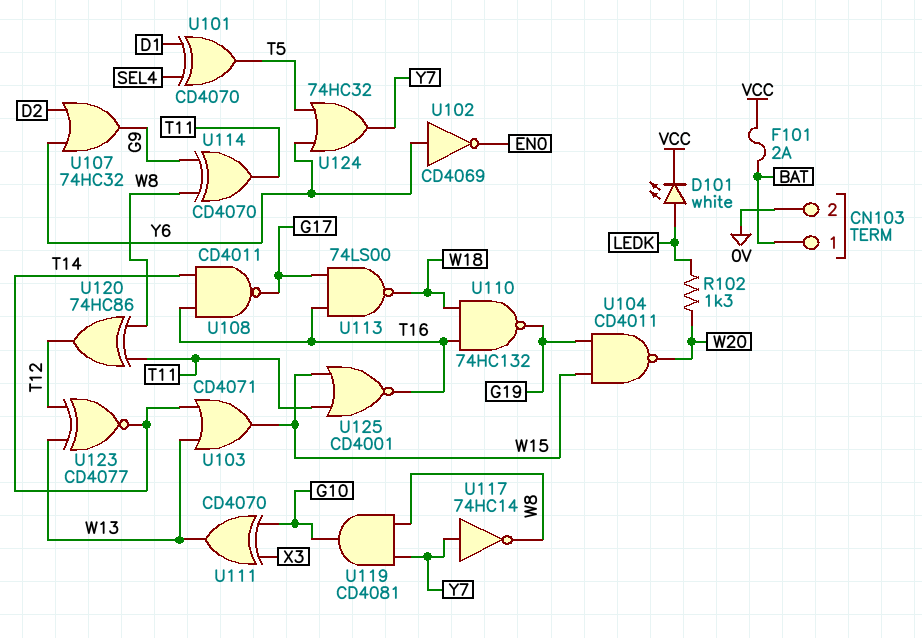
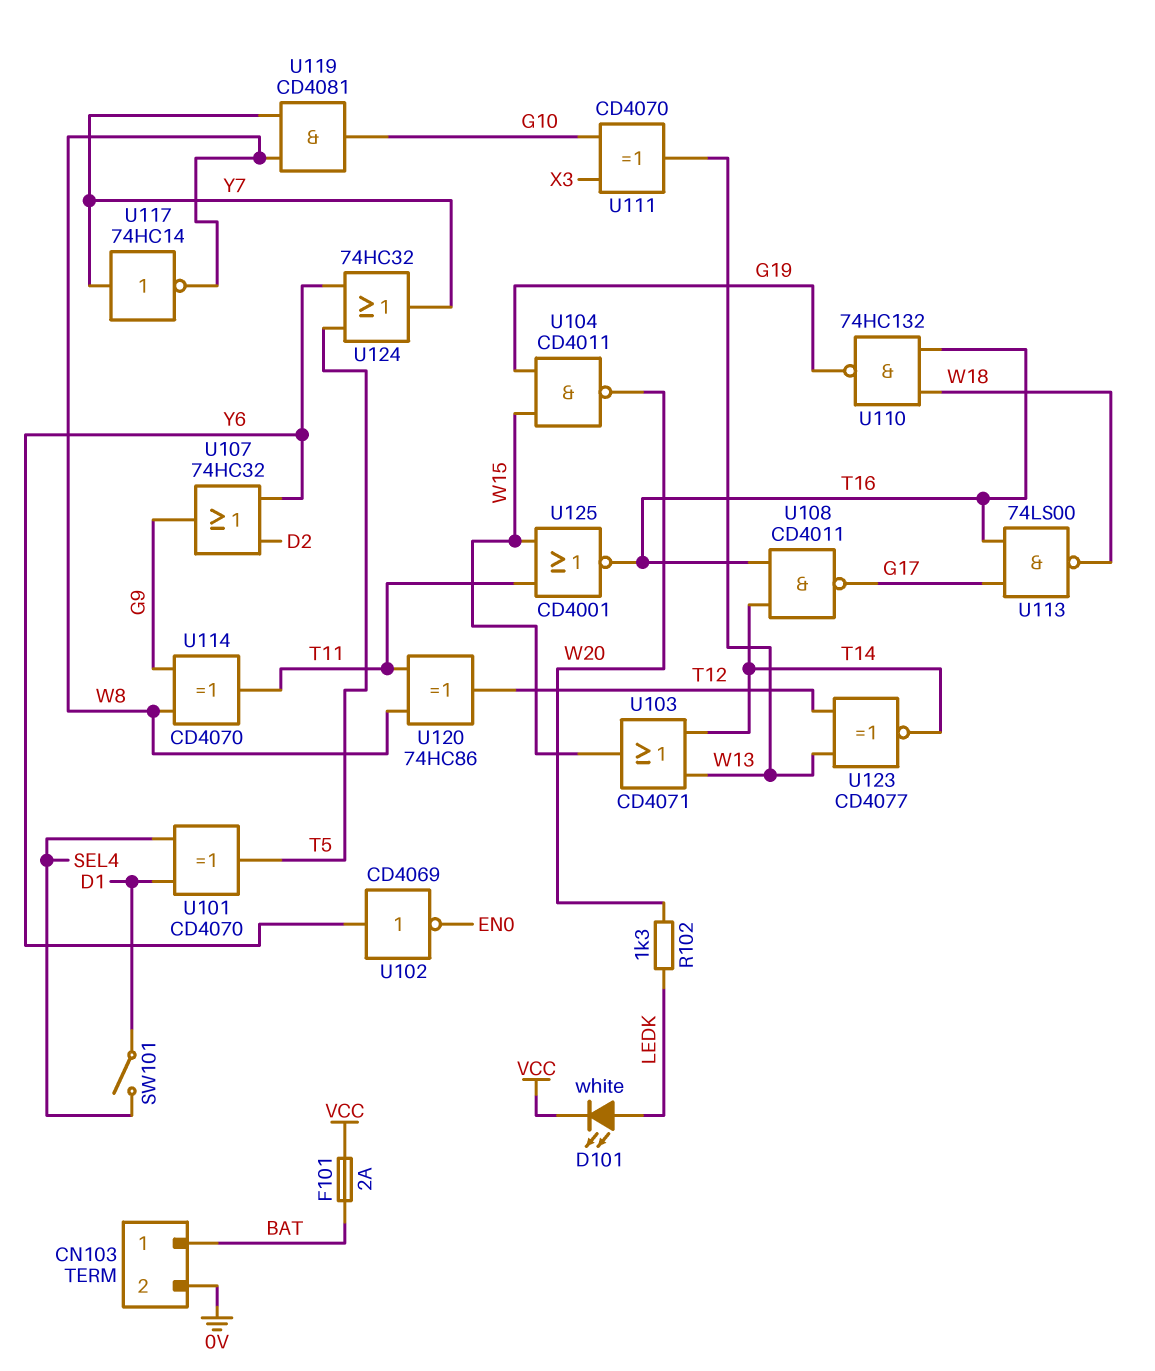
SW101: none -> switch (D1, SEL4)

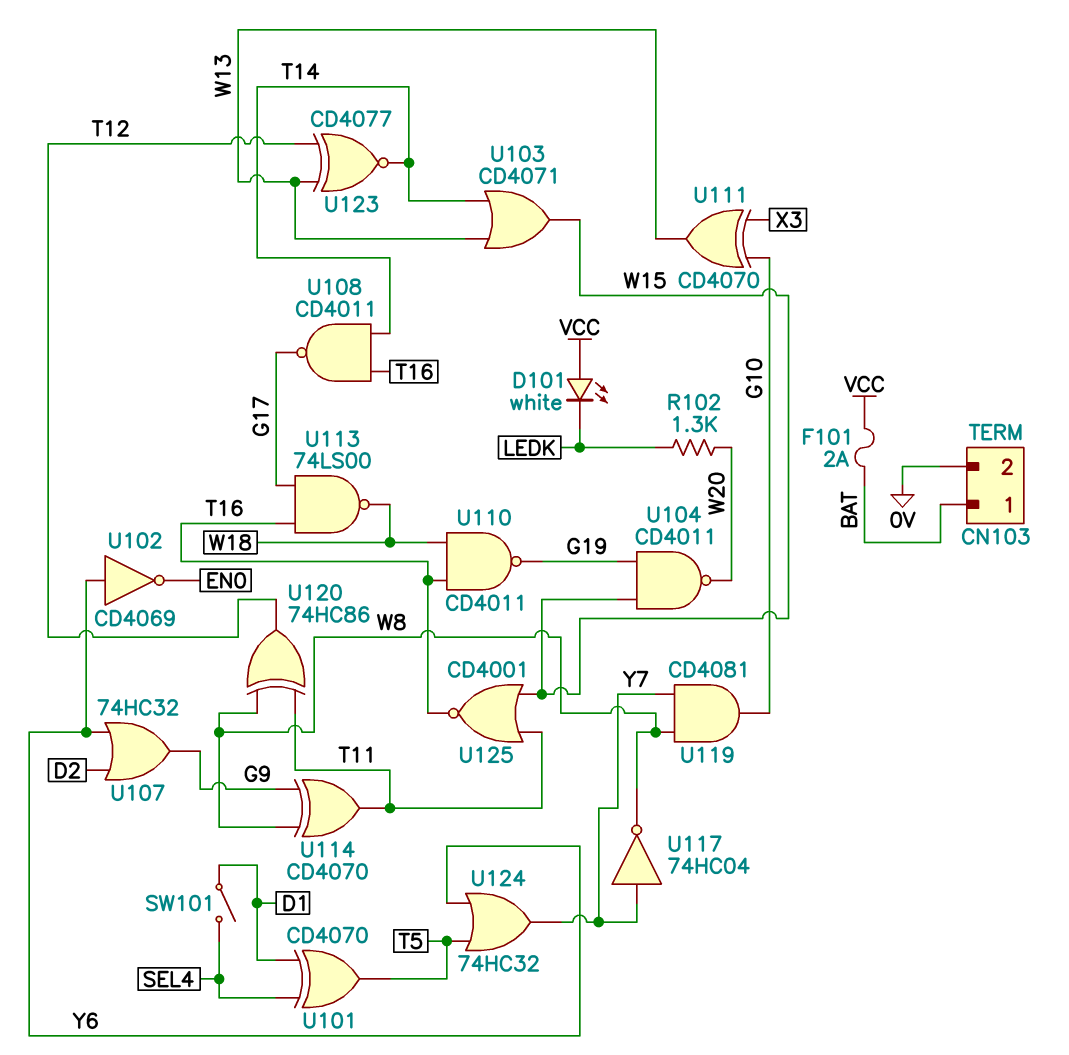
D101: LED white (A LEDK, K VCC) -> LED white (A VCC, K LEDK)
U110: NAND 74HC132 (in T16, in W18, out G19) -> NAND CD4011 (in T16, in W18, out G19)
U117: NOT 74HC14 (in Y7, out W8) -> NOT 74HC04 (in Y7, out W8)

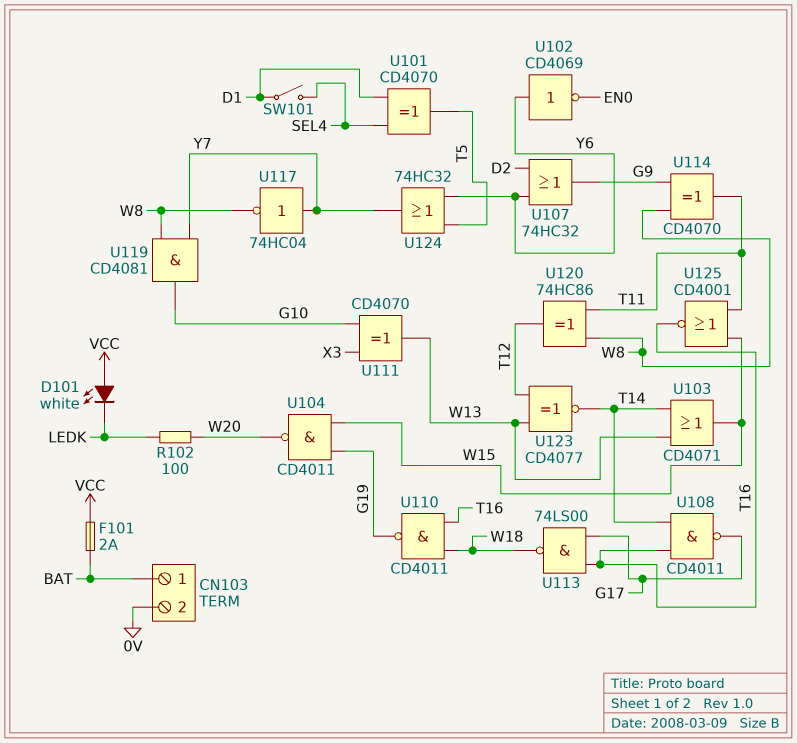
R102: 1.3k (LEDK, W20) -> 100 (LEDK, W20)

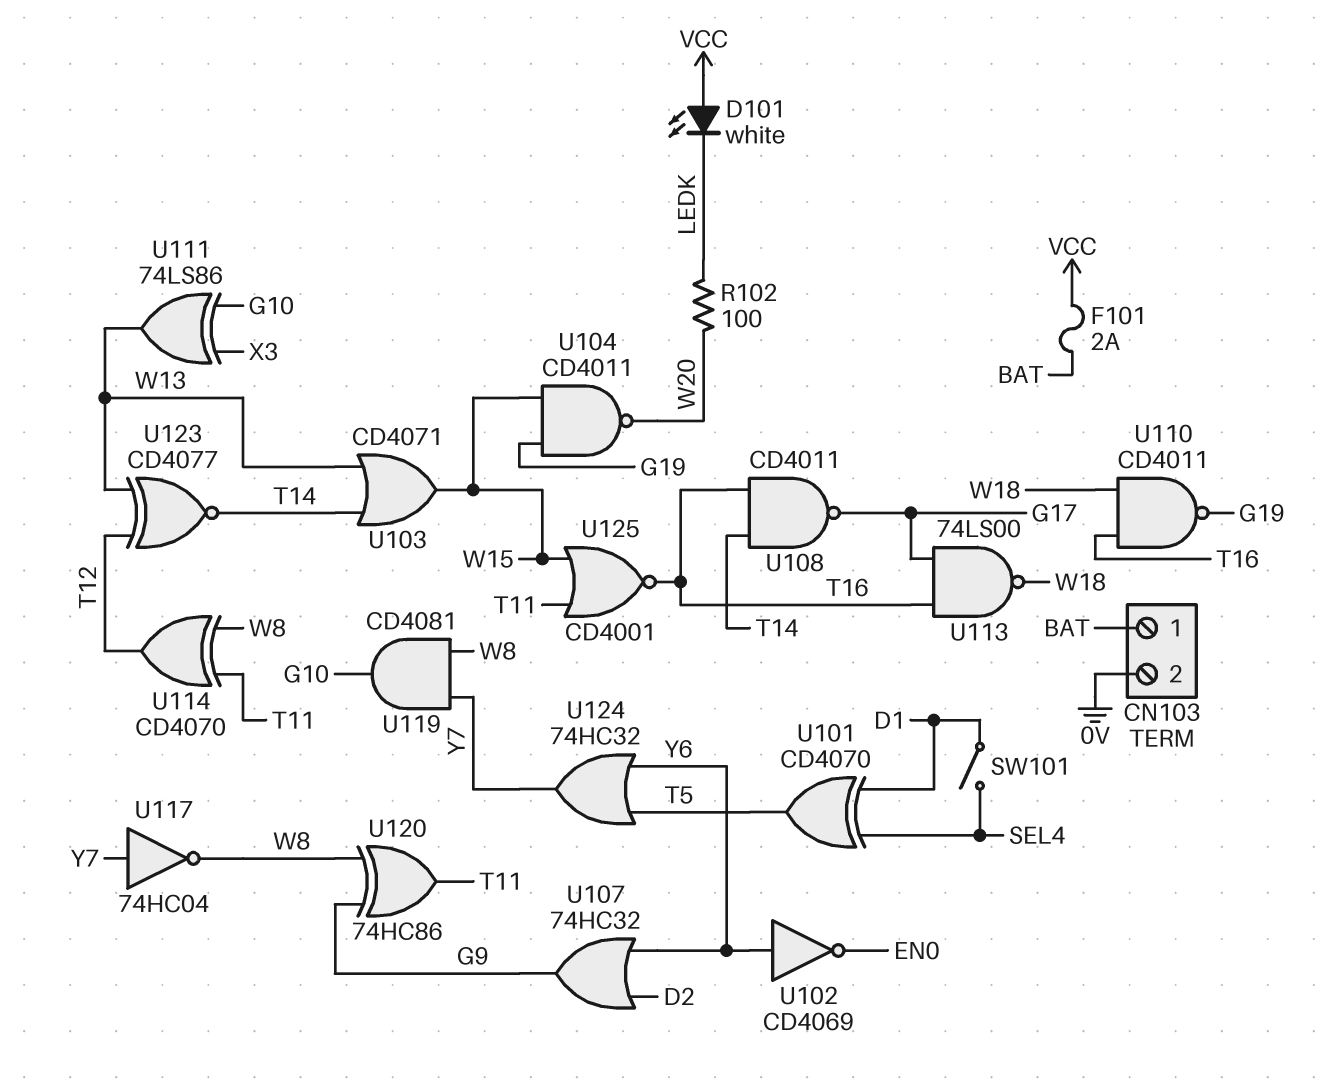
U111: XOR CD4070 (in G10, in X3, out W13) -> XOR 74LS86 (in G10, in X3, out W13)
U114: XOR CD4070 (in G9, in W8, out T11) -> XOR CD4070 (in T11, in W8, out T12)
U120: XOR 74HC86 (in T11, in W8, out T12) -> XOR 74HC86 (in G9, in W8, out T11)

